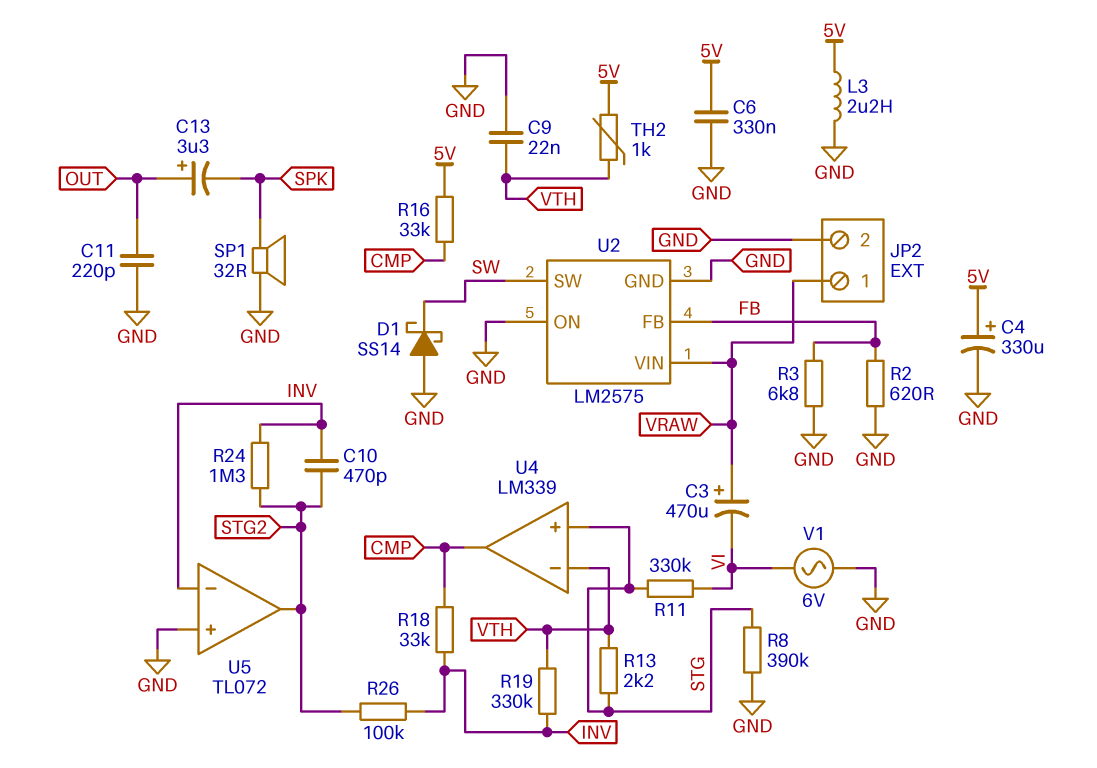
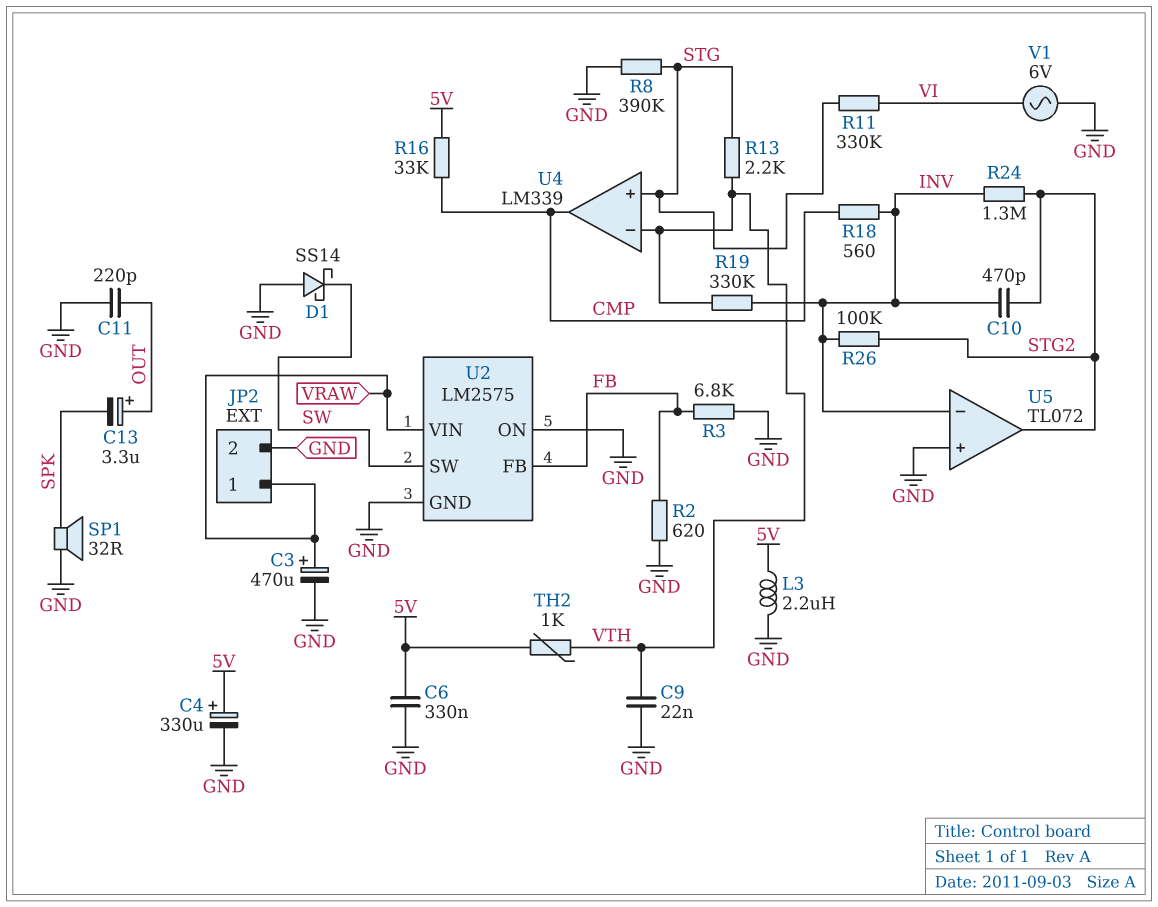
C3: 470uF (plus VRAW, minus VI) -> 470uF (plus VRAW, minus GND)
R18: 33k (CMP, INV) -> 560 (CMP, INV)

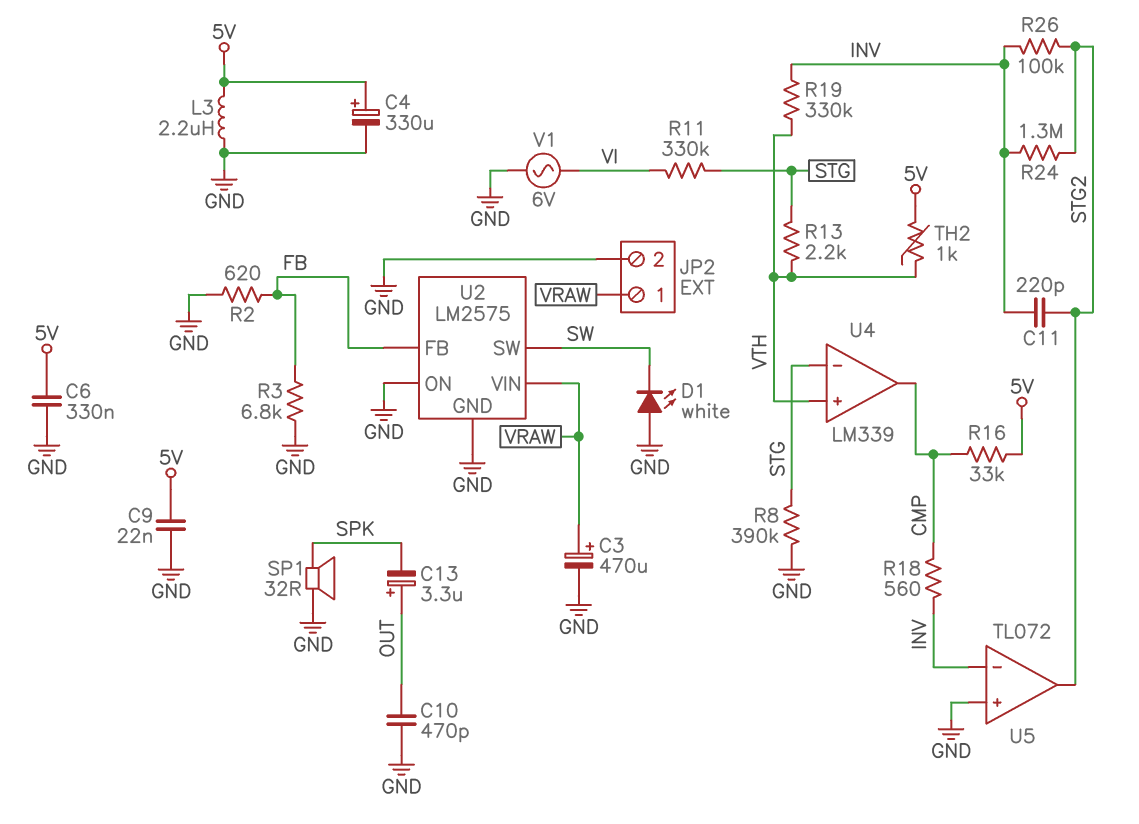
C9: 22nF (GND, VTH) -> 22nF (5V, GND)
C10: 470pF (INV, STG2) -> 470pF (GND, OUT)
C11: 220pF (GND, OUT) -> 220pF (INV, STG2)
D1: schottky SS14 (A GND, K SW) -> LED white (A GND, K SW)
U4 pin in+: STG -> VTH
U4 pin in-: VTH -> STG

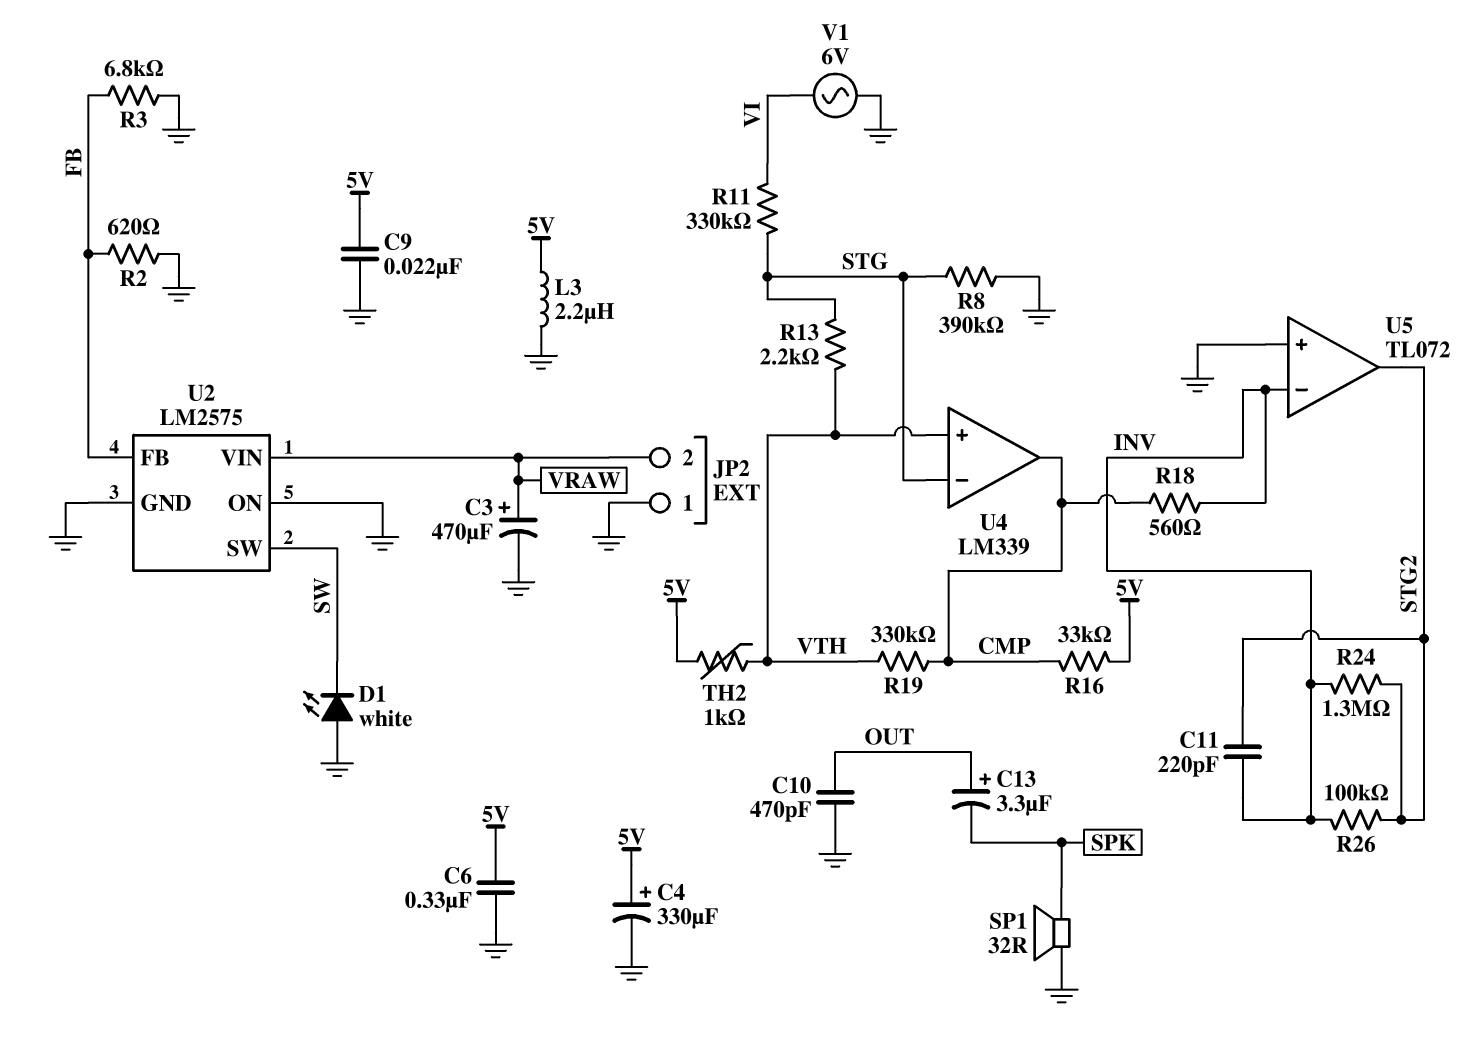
JP2 pin 1: VRAW -> GND
JP2 pin 2: GND -> VRAW
R19: 330k (INV, VTH) -> 330k (CMP, VTH)

